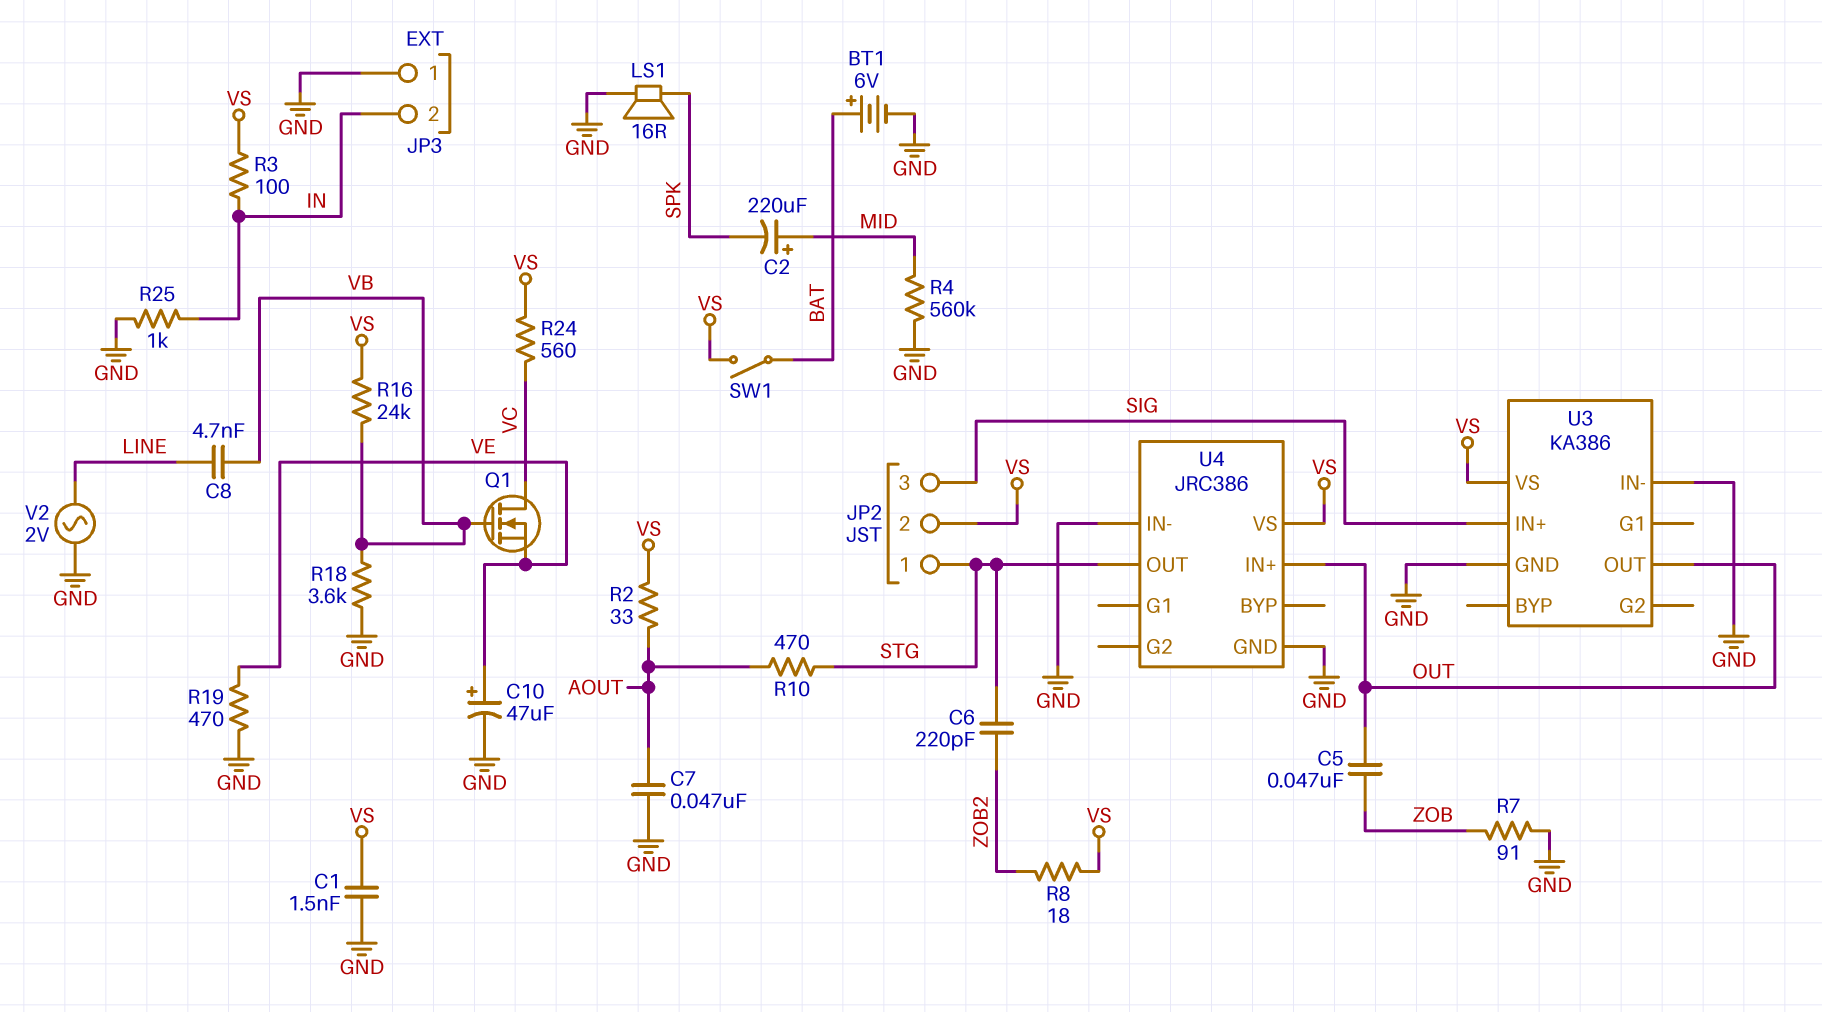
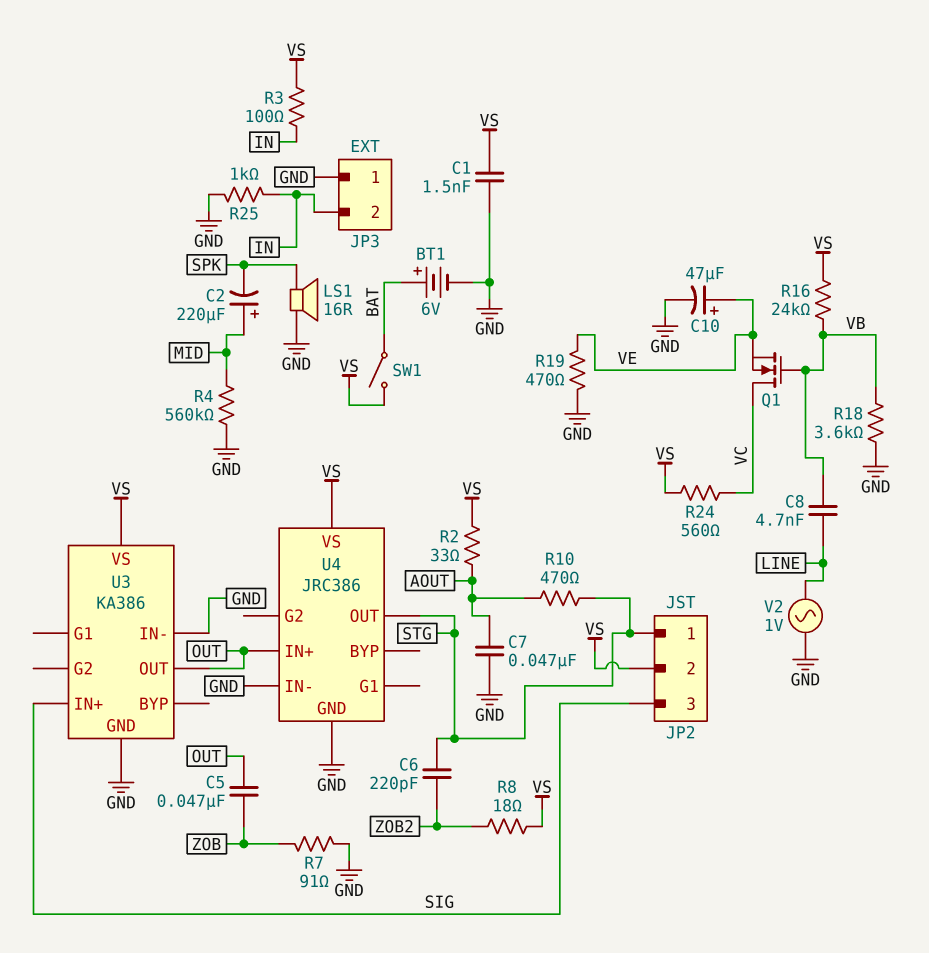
V2: AC 2V (GND, LINE) -> AC 1V (GND, LINE)

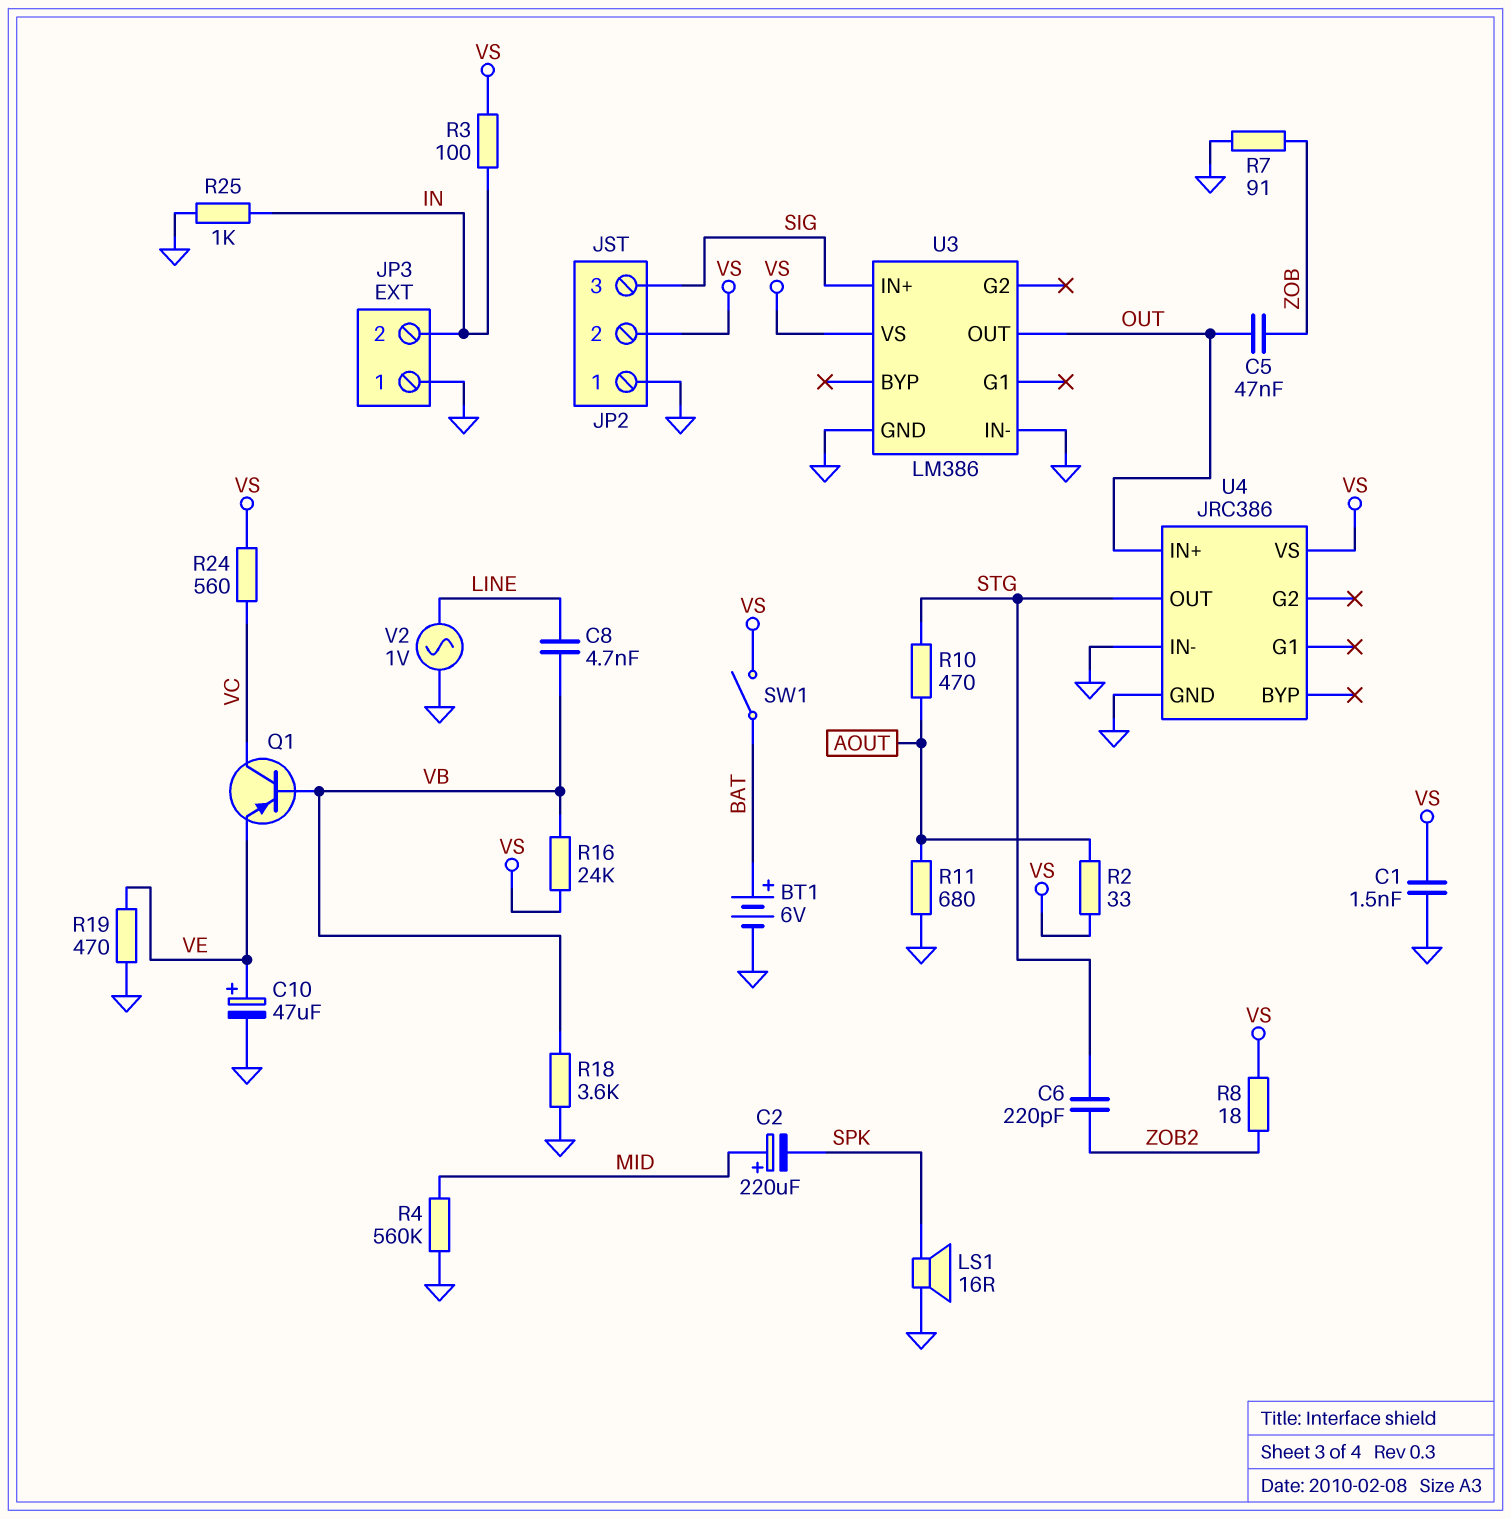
C7: 47nF (AOUT, GND) -> none
JP2 pin 1: STG -> GND
Q1: NMOS (G VB, D VC, S VE) -> PNP (B VB, C VC, E VE)
R11: none -> 680 (AOUT, GND)
U3: KA386 -> LM386

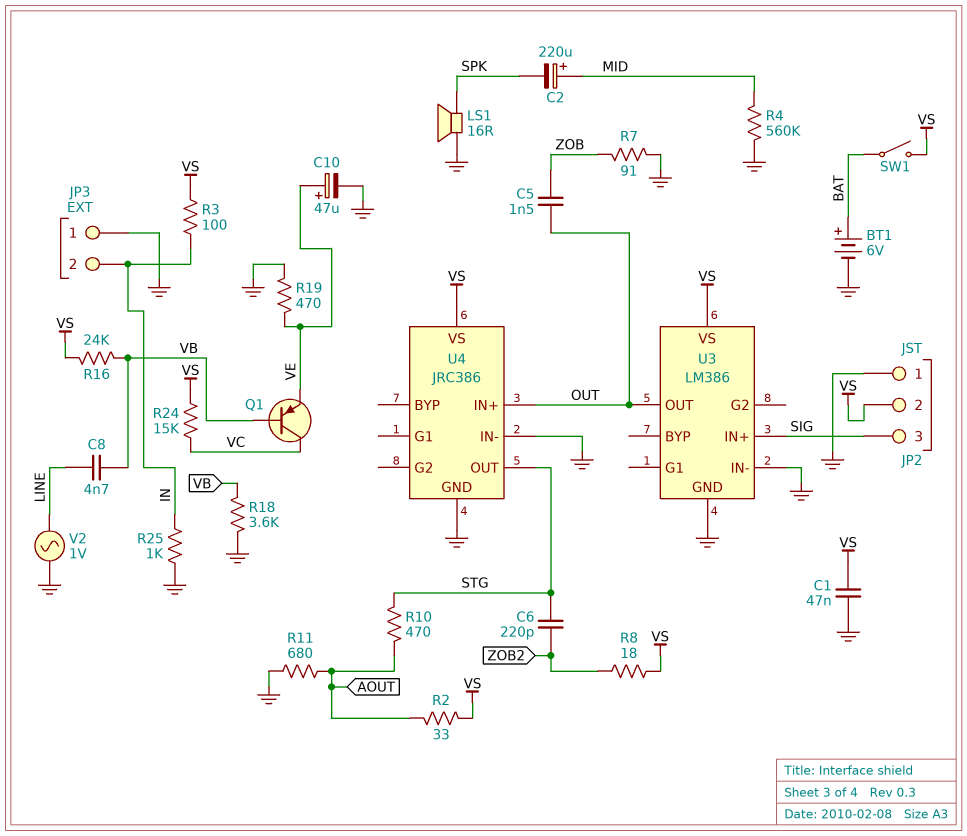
C1: 1.5nF (GND, VS) -> 47nF (GND, VS)
C5: 47nF (OUT, ZOB) -> 1.5nF (OUT, ZOB)
R24: 560 (VC, VS) -> 15k (VC, VS)

